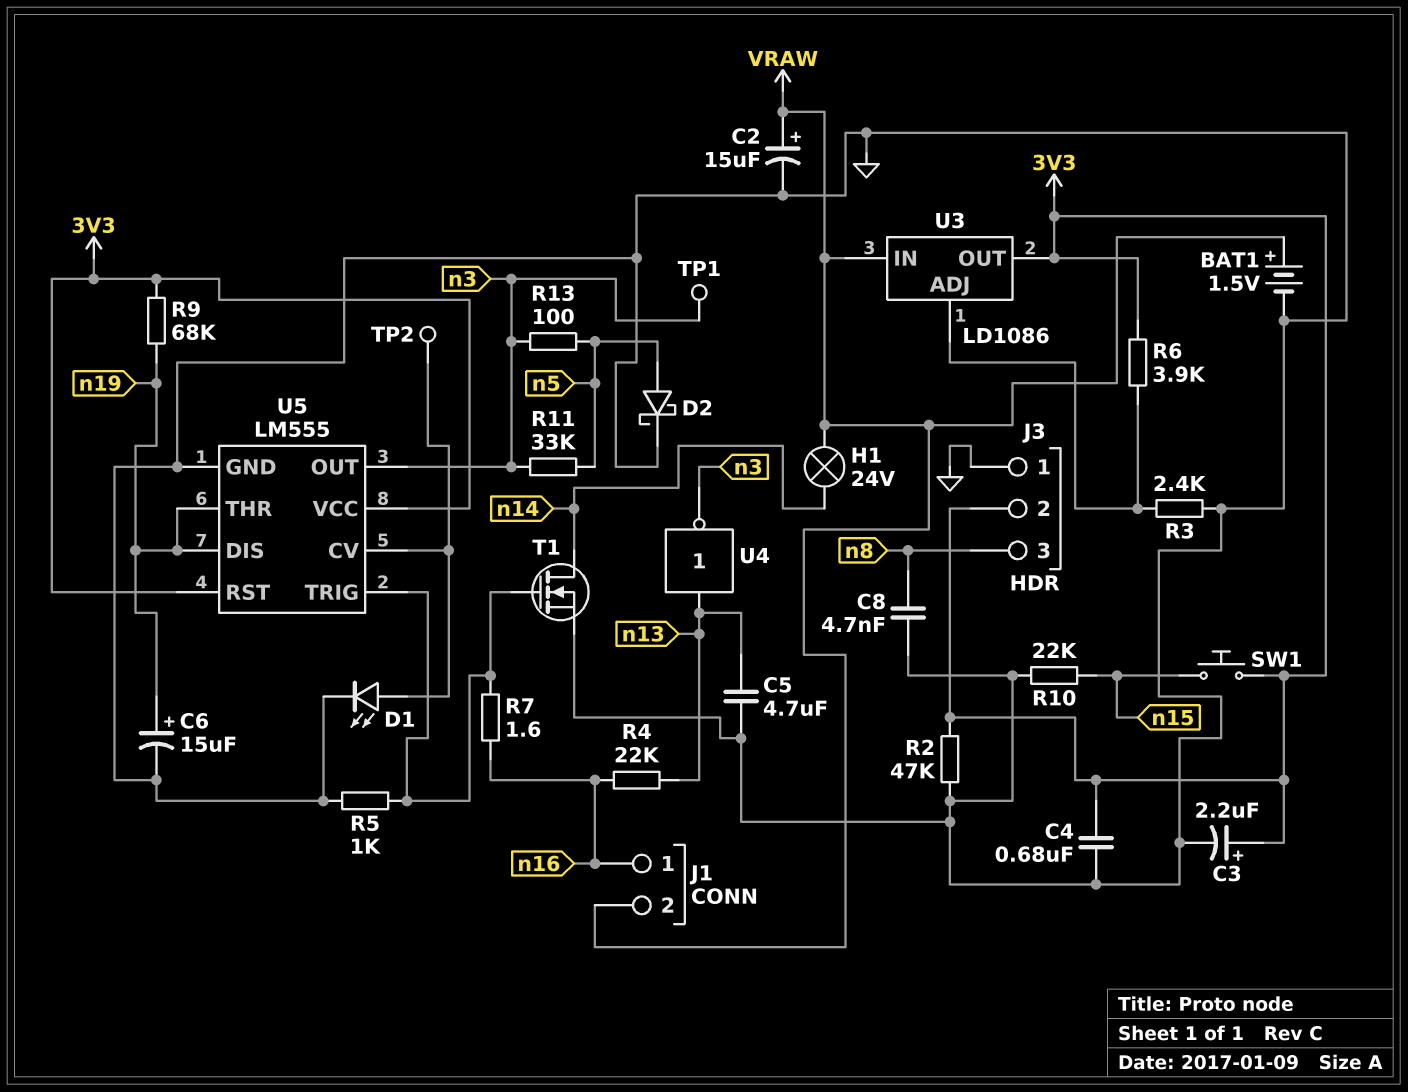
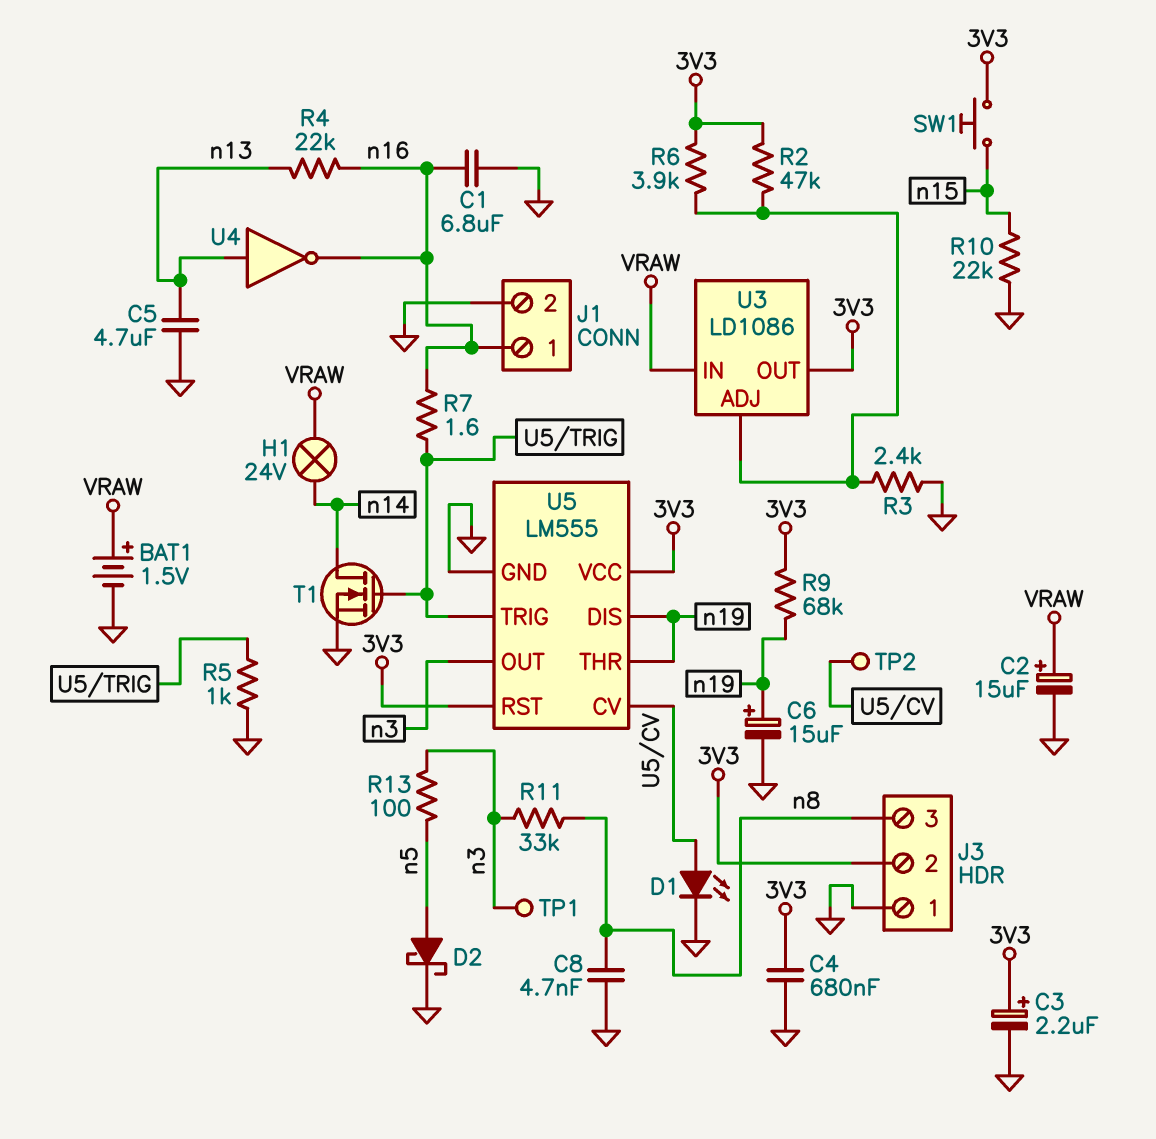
C1: none -> 6.8uF (GND, n16)
J1 pin 2: VRAW -> GND
R2: 47k (3V3, GND) -> 47k (3V3, U3/ADJ)
R11: 33k (n3, n5) -> 33k (n3, n8)
U4: NOT (in n13, out n3) -> NOT (in n13, out n16)

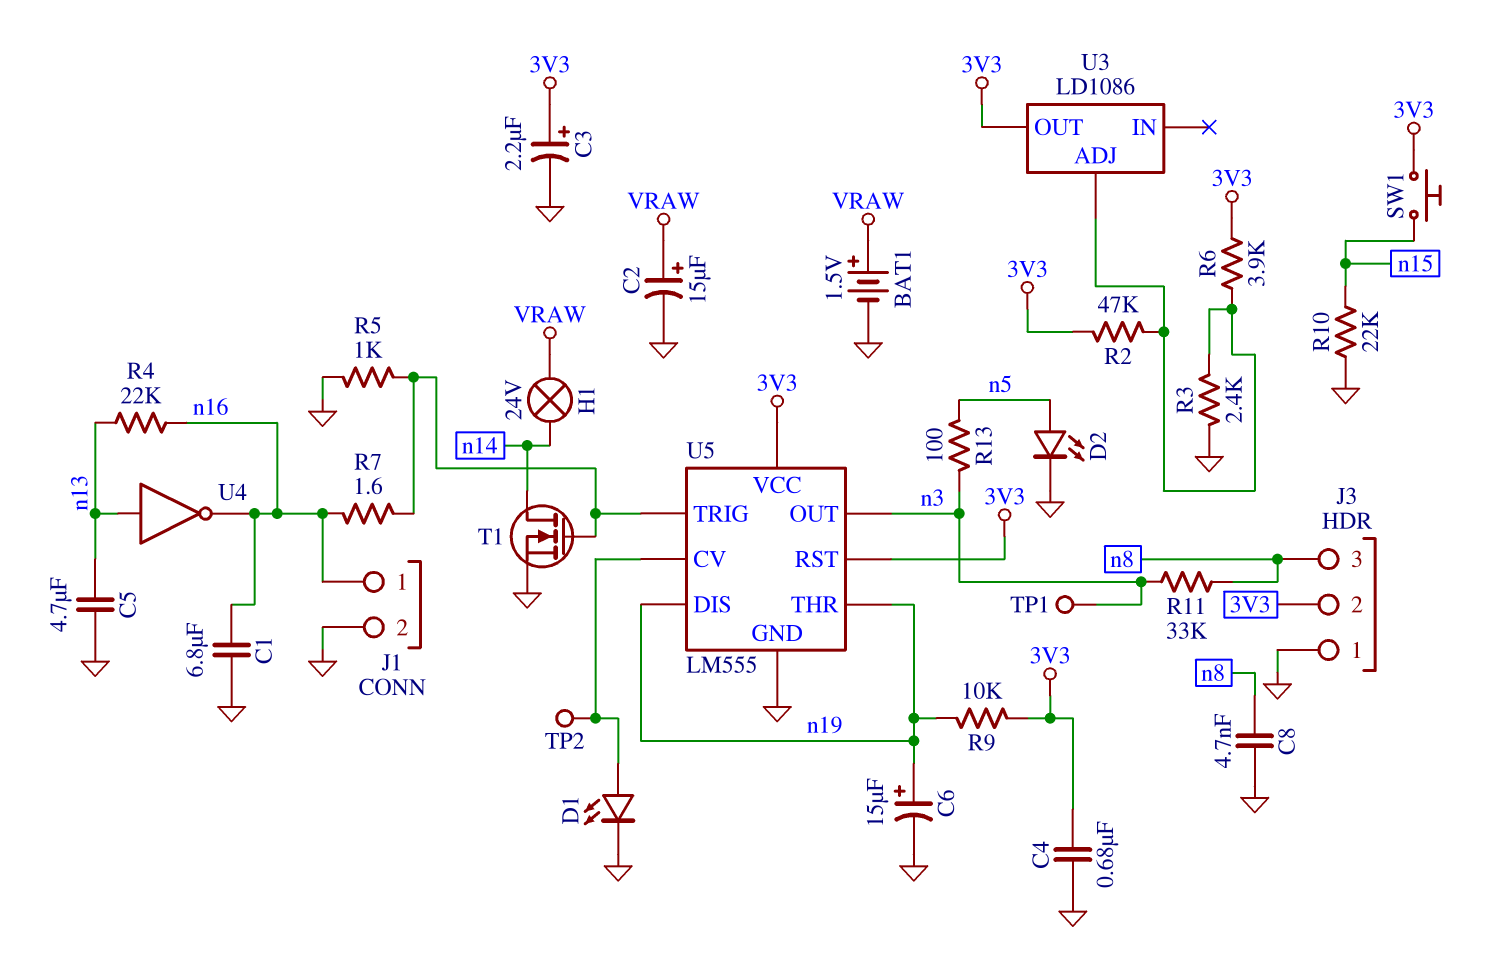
D2: schottky (A n5, K GND) -> LED (A n5, K GND)
R9: 68k (3V3, n19) -> 10k (3V3, n19)
U3 pin IN: VRAW -> none

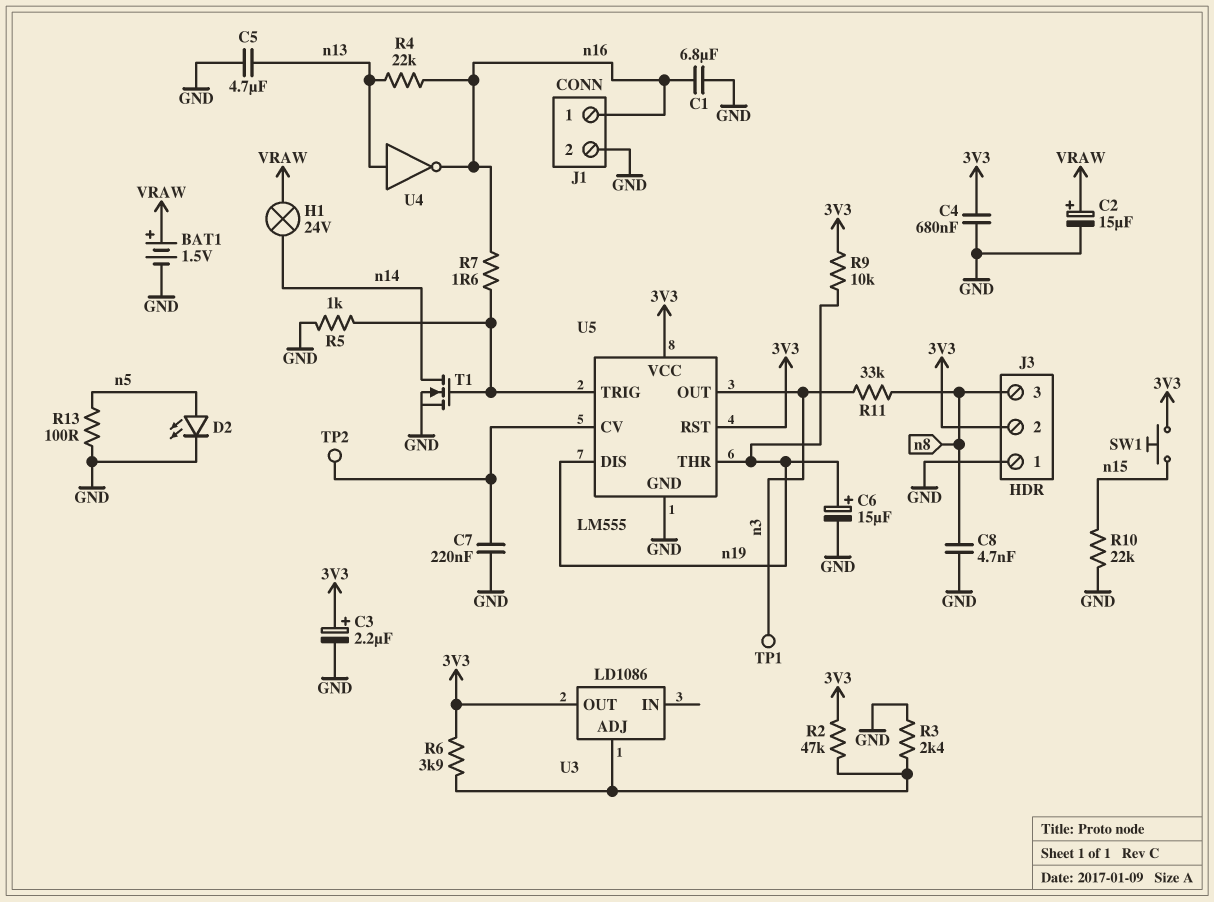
C7: none -> 220nF (GND, U5/CV)
D1: LED (A U5/CV, K GND) -> none
R13: 100 (n3, n5) -> 100 (GND, n5)

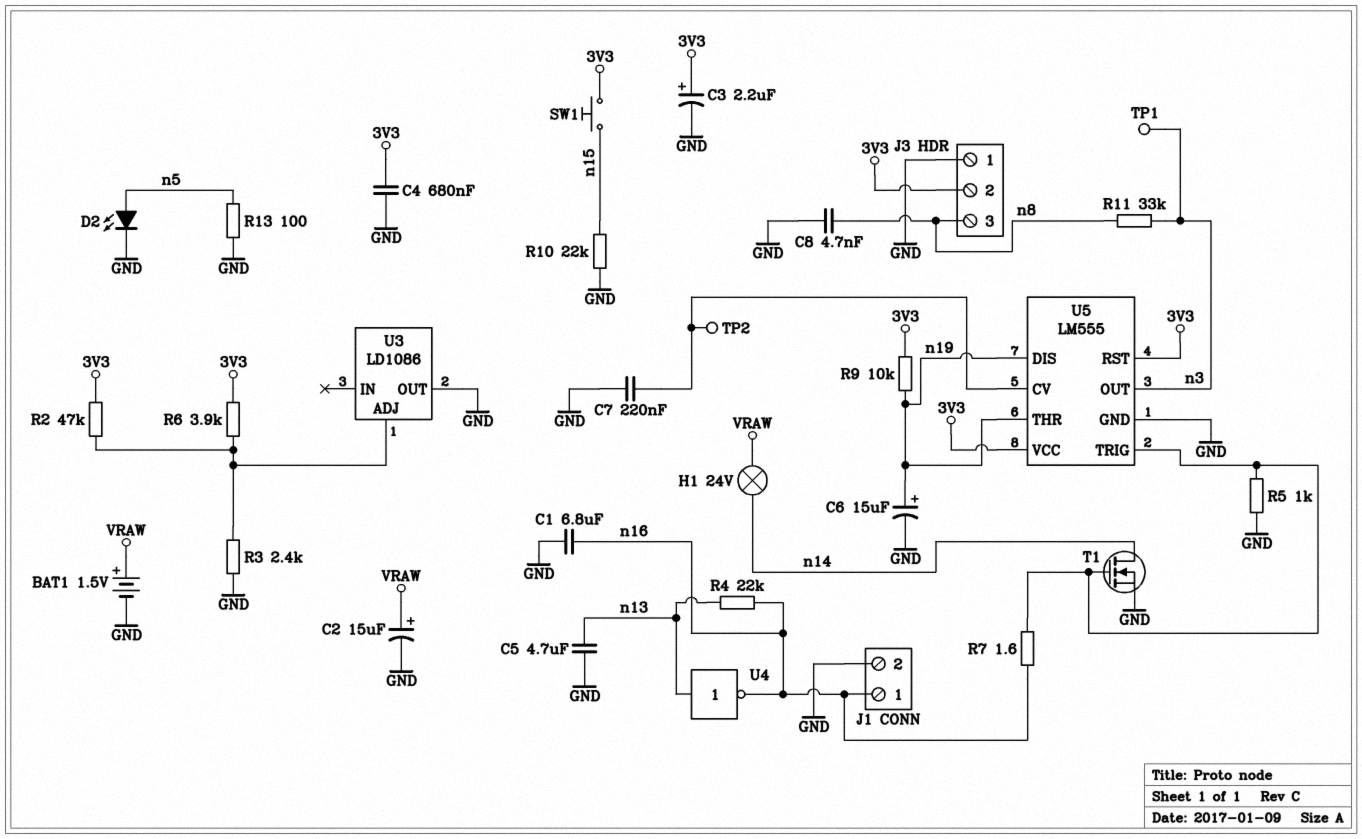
U3 pin OUT: 3V3 -> GND

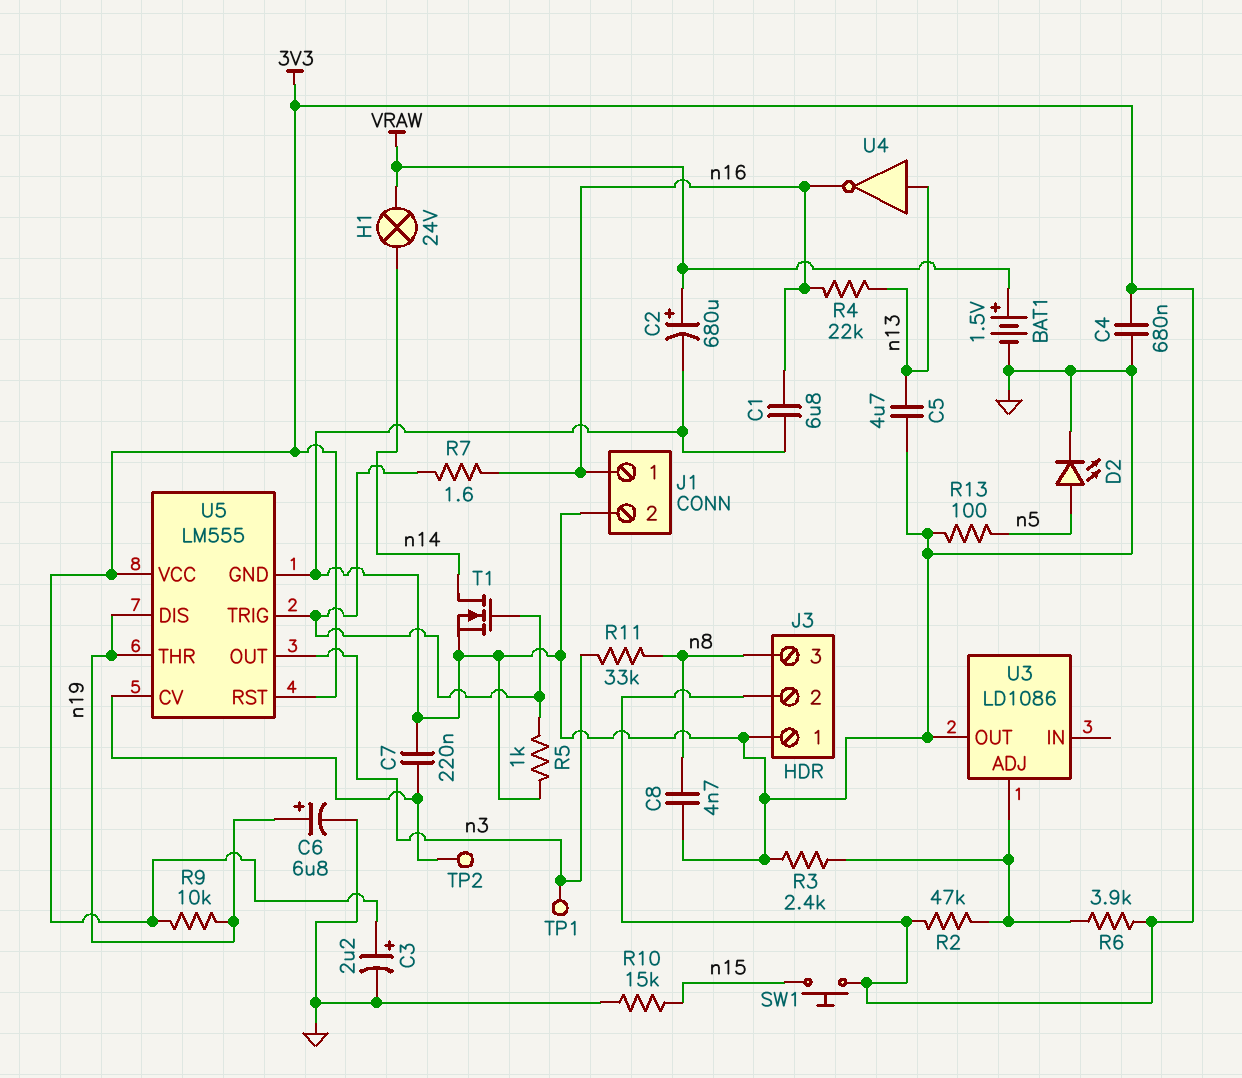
C2: 15uF (plus VRAW, minus GND) -> 680uF (plus VRAW, minus GND)
C6: 15uF (plus n19, minus GND) -> 6.8uF (plus n19, minus GND)
R10: 22k (GND, n15) -> 15k (GND, n15)

